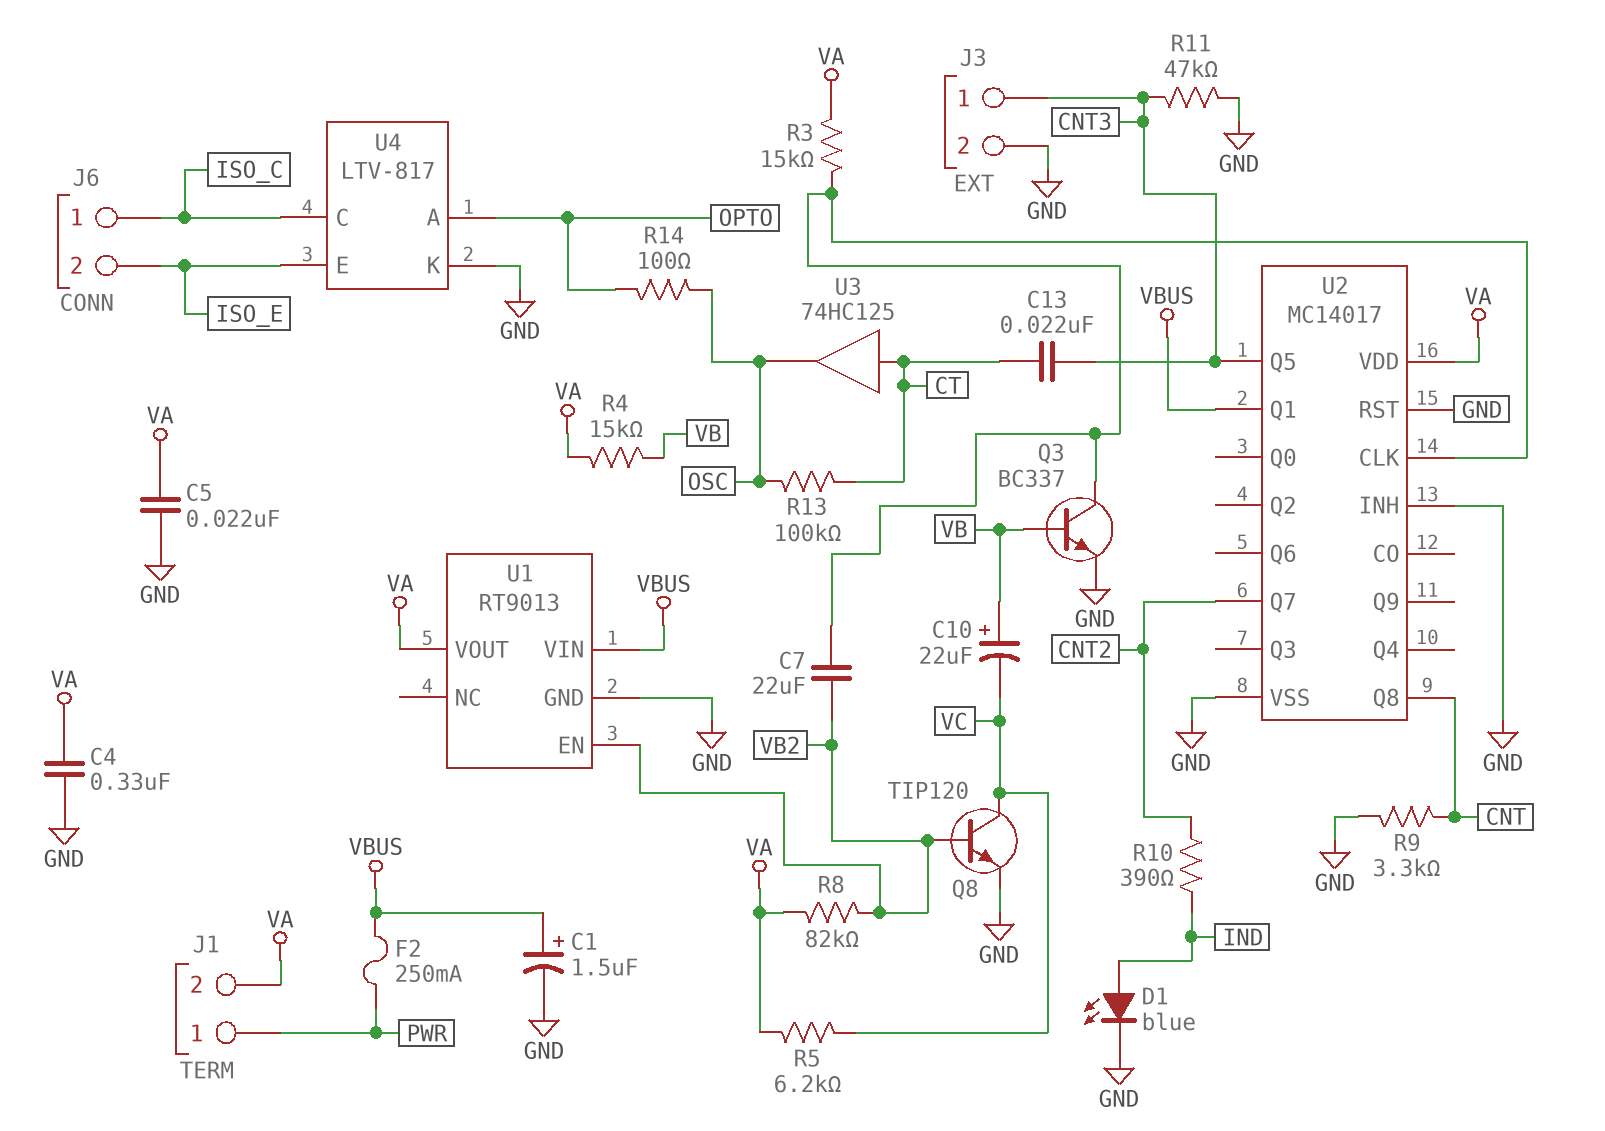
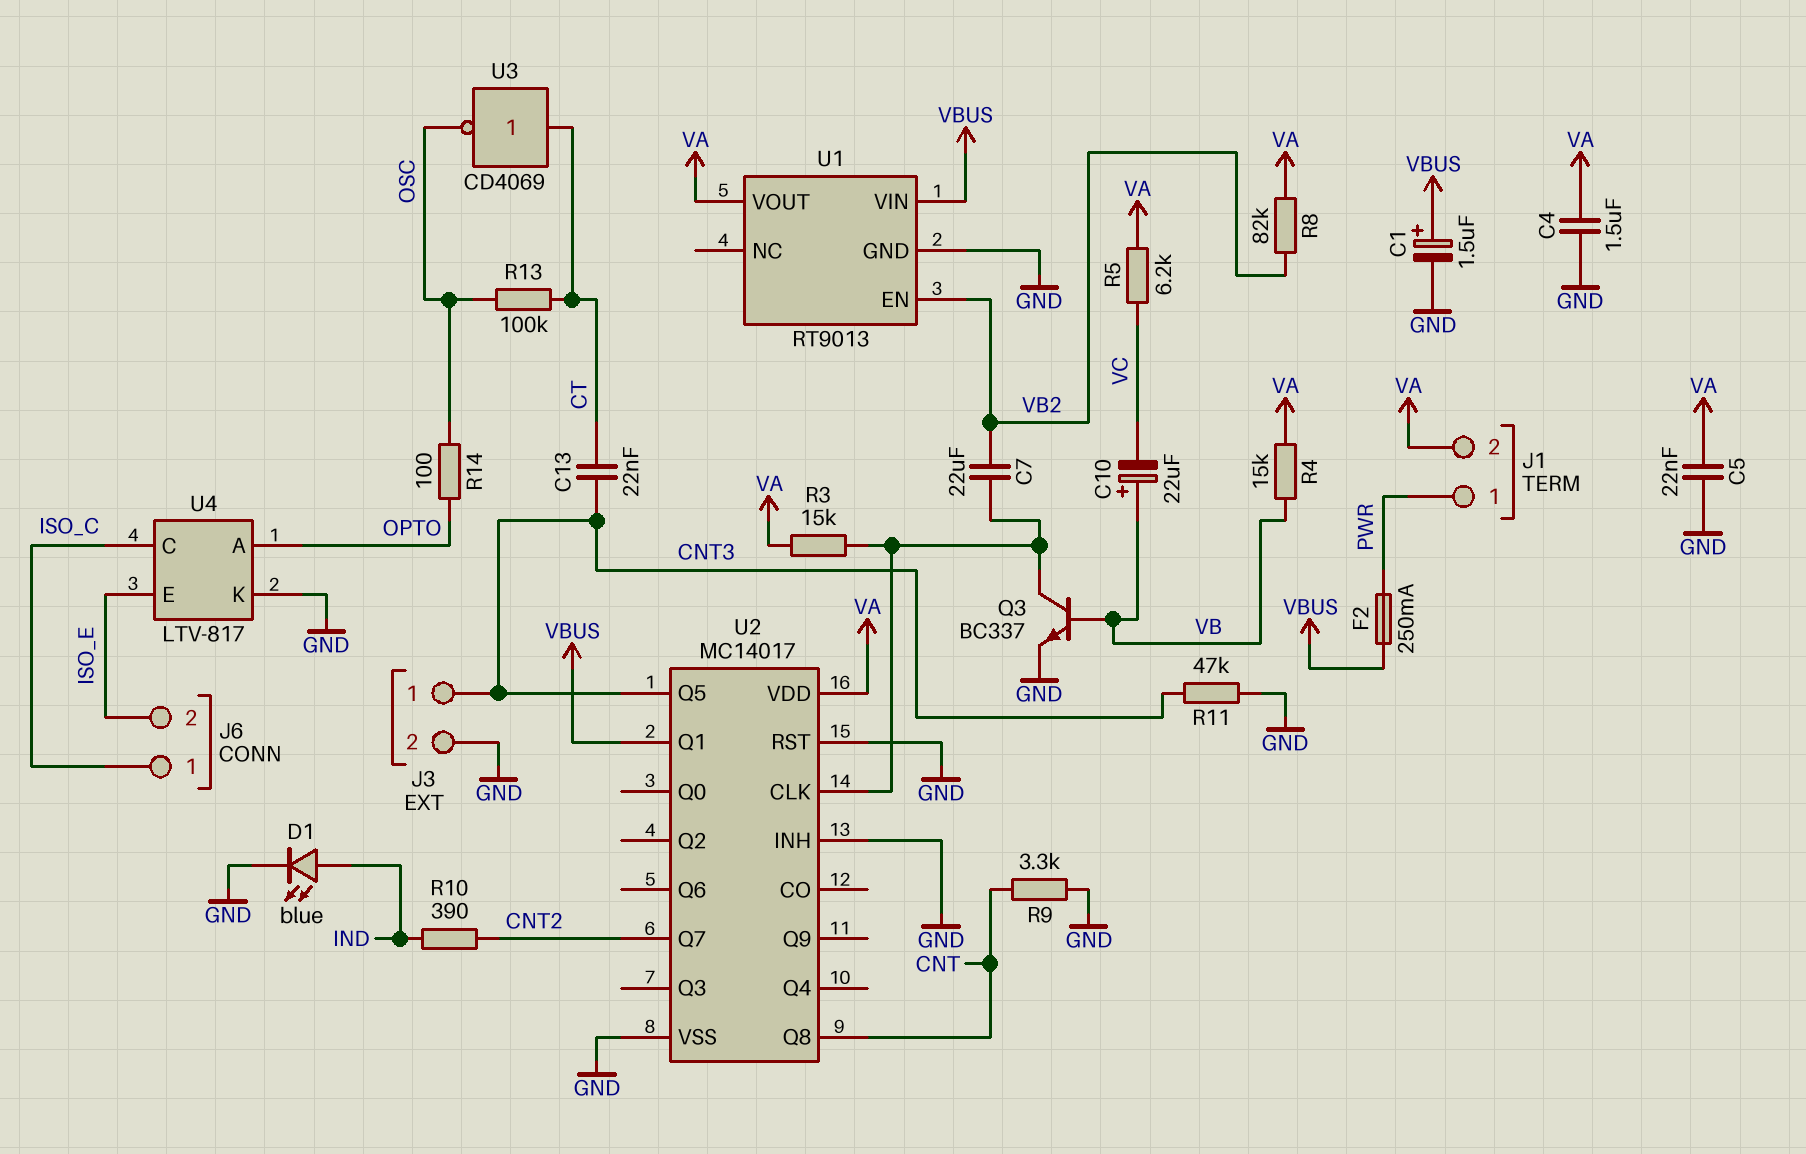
C4: 330nF (GND, VA) -> 1.5uF (GND, VA)
Q8: NPN TIP120 (B VB2, C VC, E GND) -> none
U3: buffer 74HC125 (in CT, out OSC) -> NOT CD4069 (in CT, out OSC)

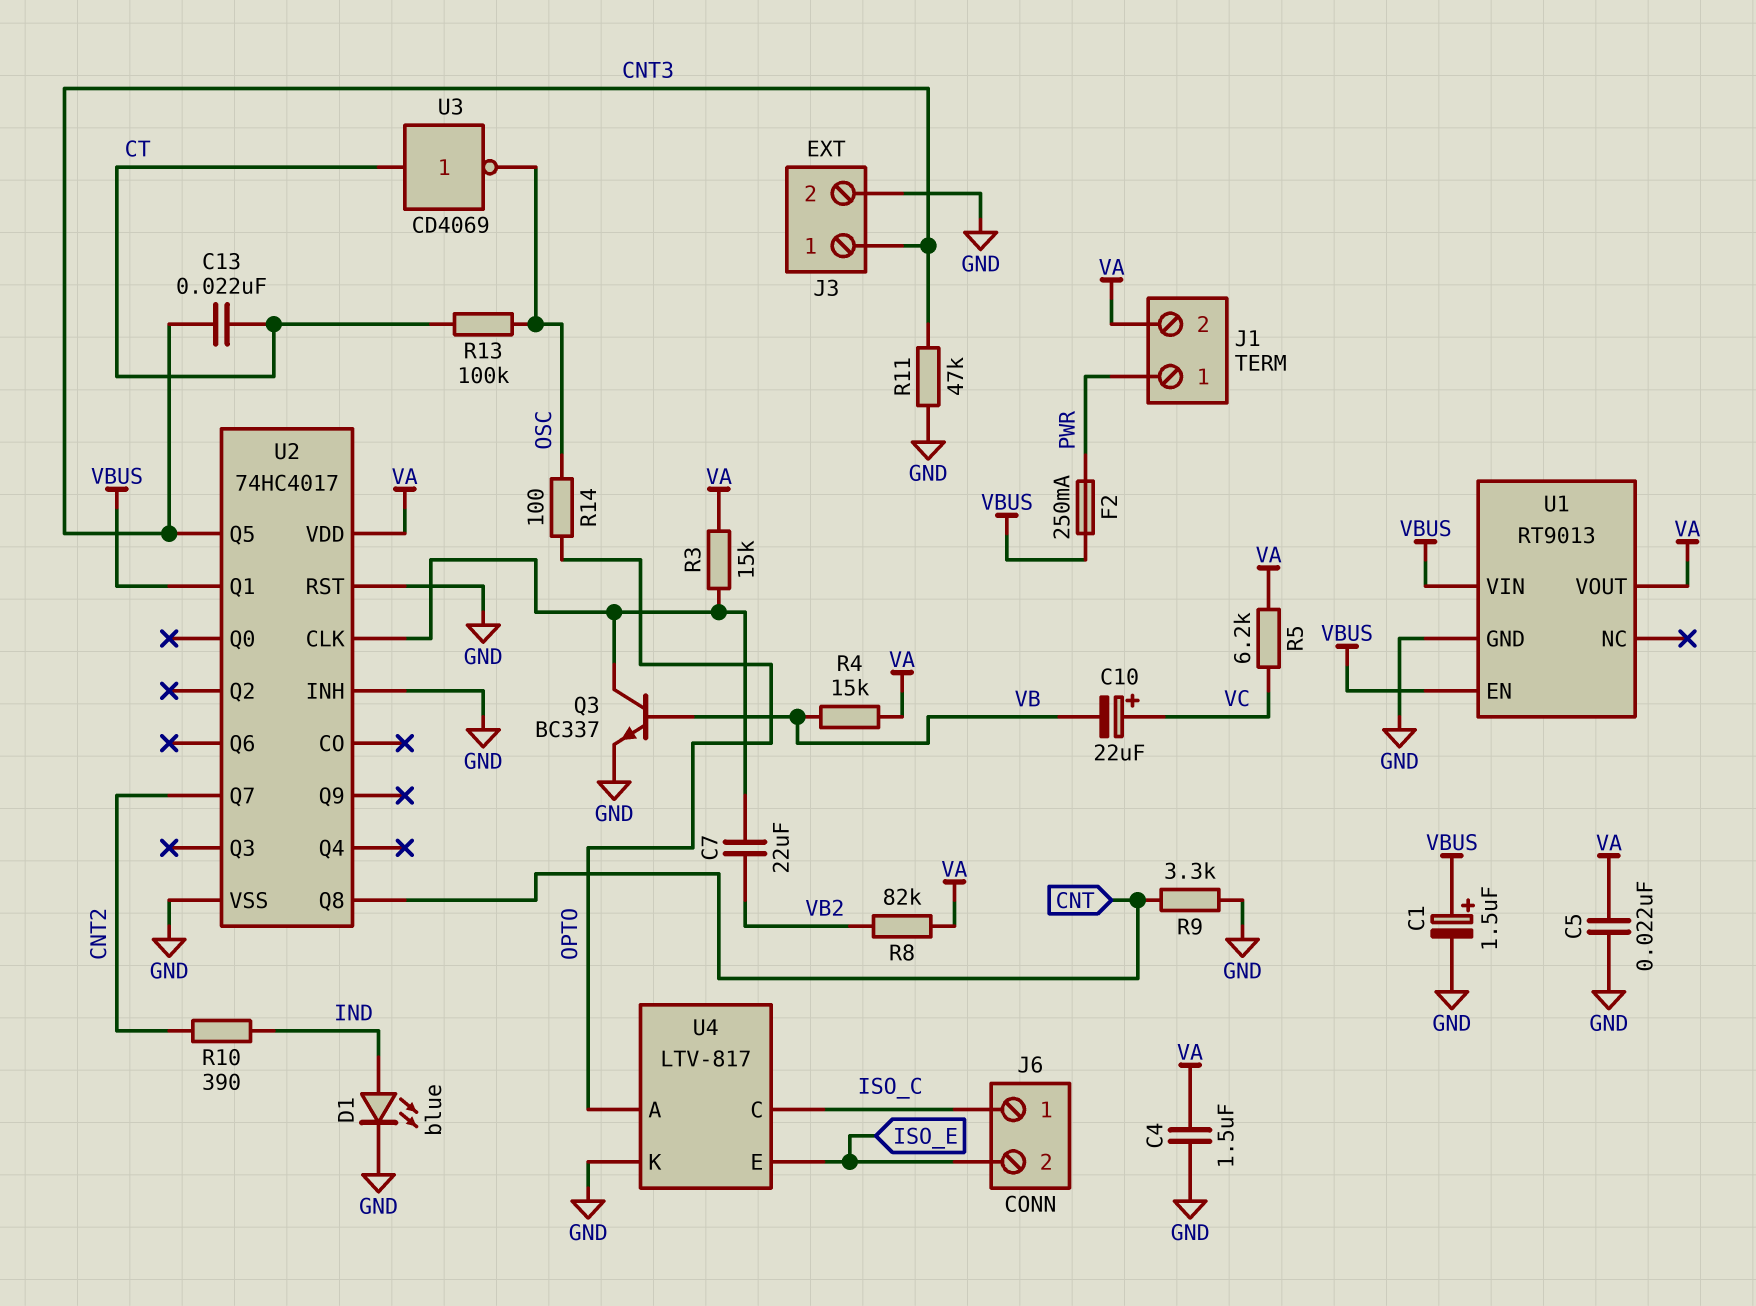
C10: 22uF (plus VB, minus VC) -> 22uF (plus VC, minus VB)
U1 pin EN: VB2 -> VBUS
U2: MC14017 -> 74HC4017

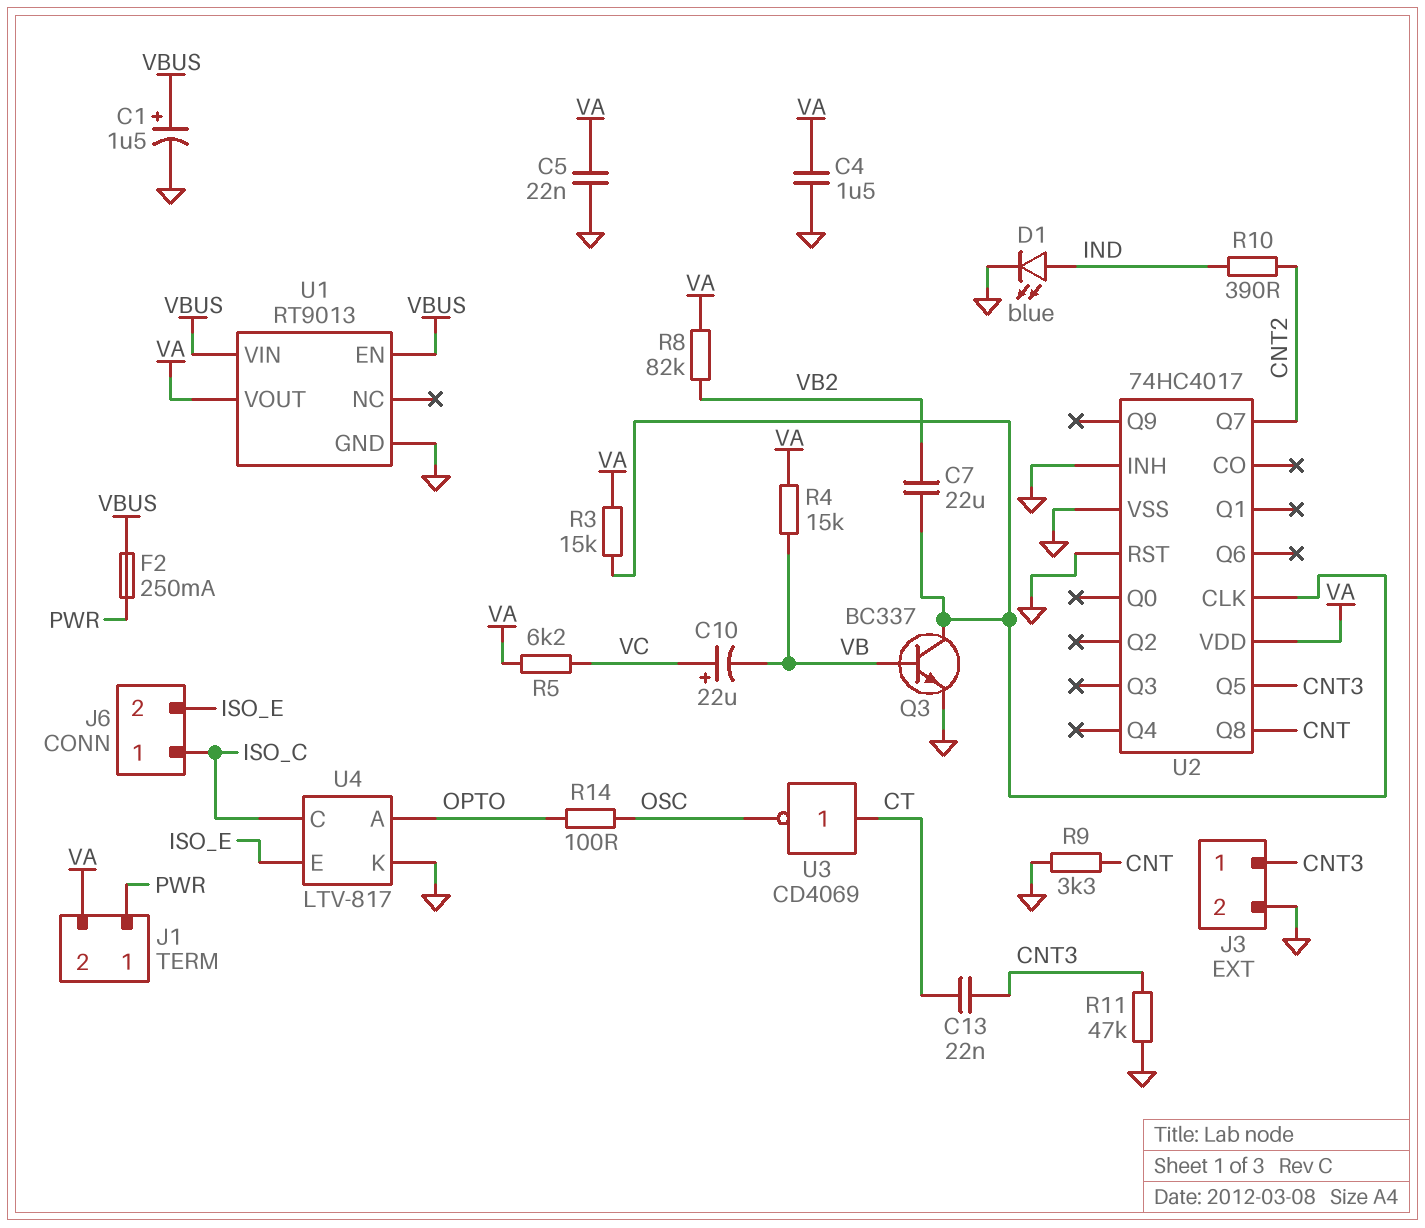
R13: 100k (CT, OSC) -> none
U2 pin Q1: VBUS -> none

